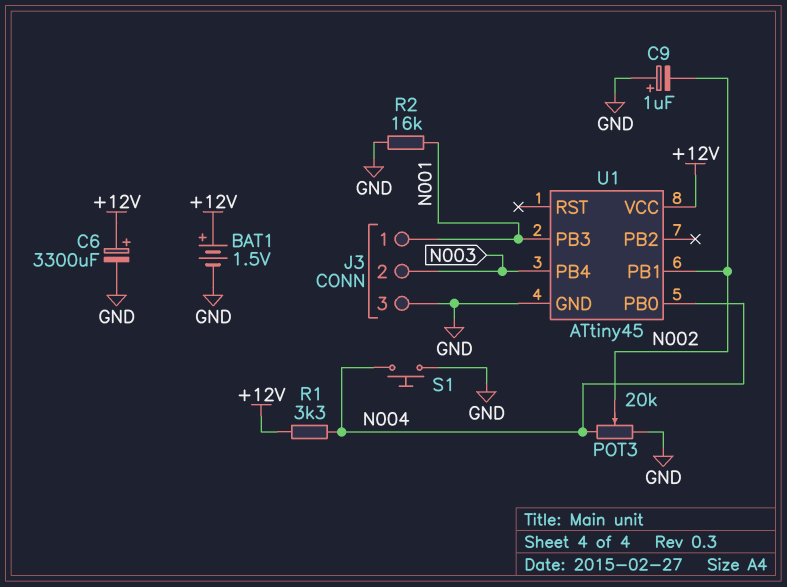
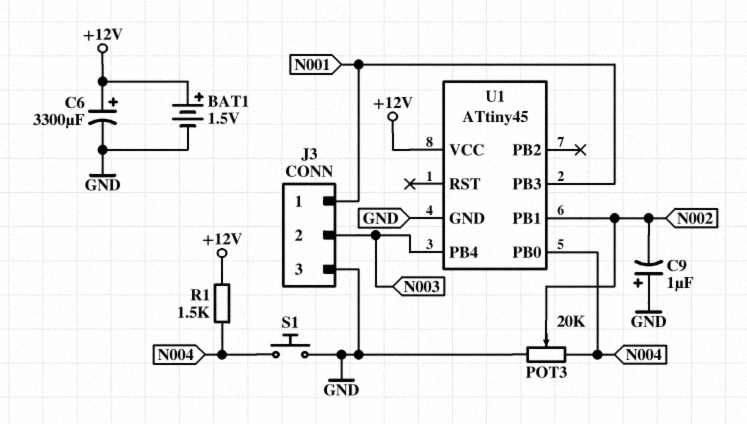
R1: 3.3k (+12V, N004) -> 1.5k (+12V, N004)
R2: 16k (GND, N001) -> none

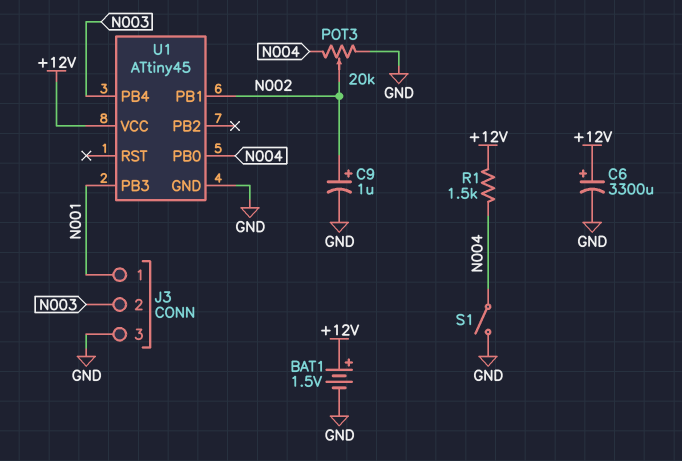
C9: 1uF (plus GND, minus N002) -> 1uF (plus N002, minus GND)
S1: button (GND, N004) -> switch (GND, N004)

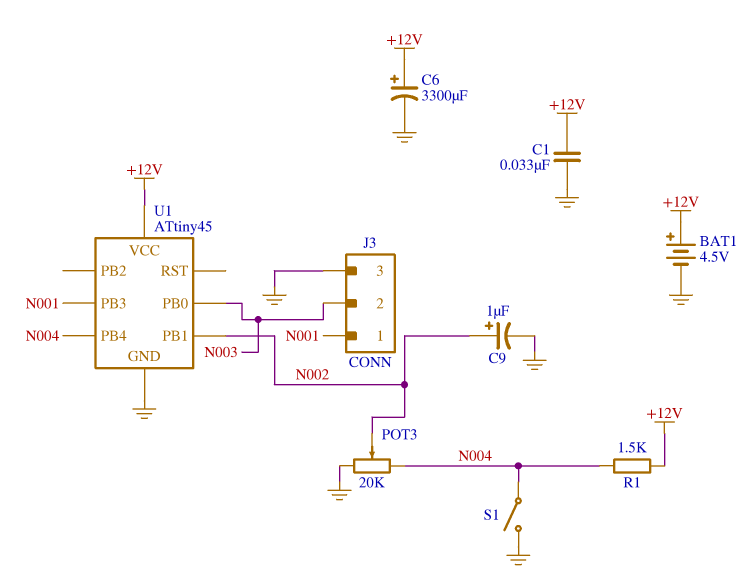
BAT1: 1.5V (plus +12V, minus GND) -> 4.5V (plus +12V, minus GND)
C1: none -> 33nF (+12V, GND)
U1 pin PB0: N004 -> N003
U1 pin PB4: N003 -> N004

